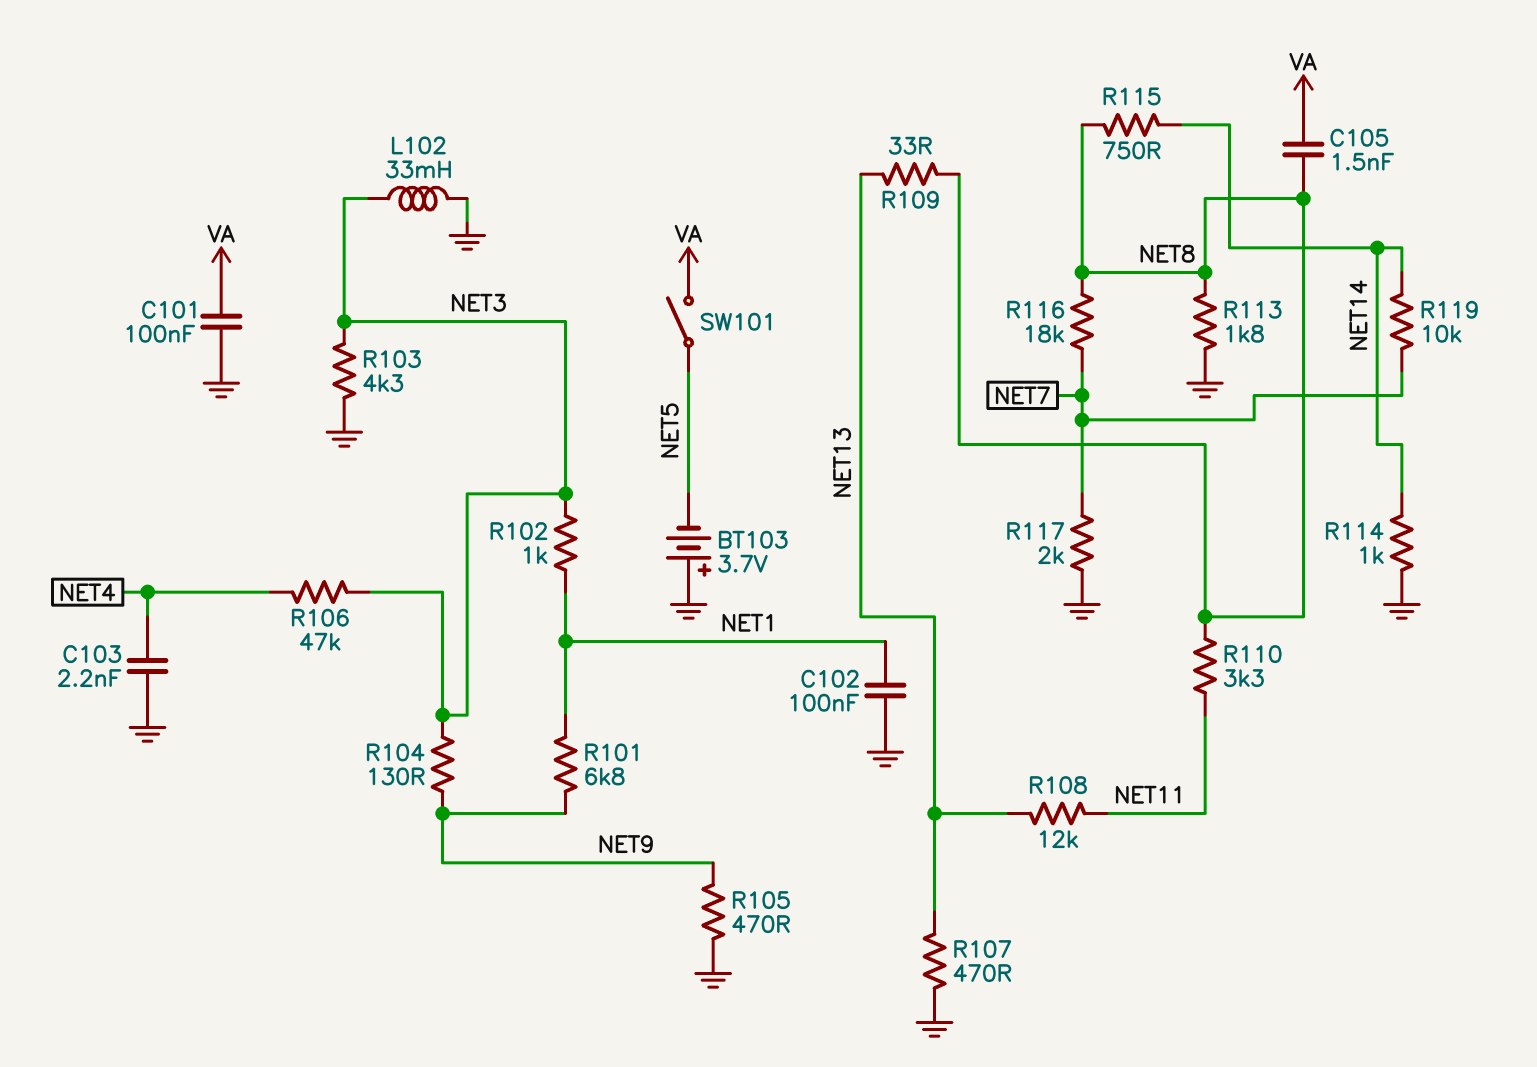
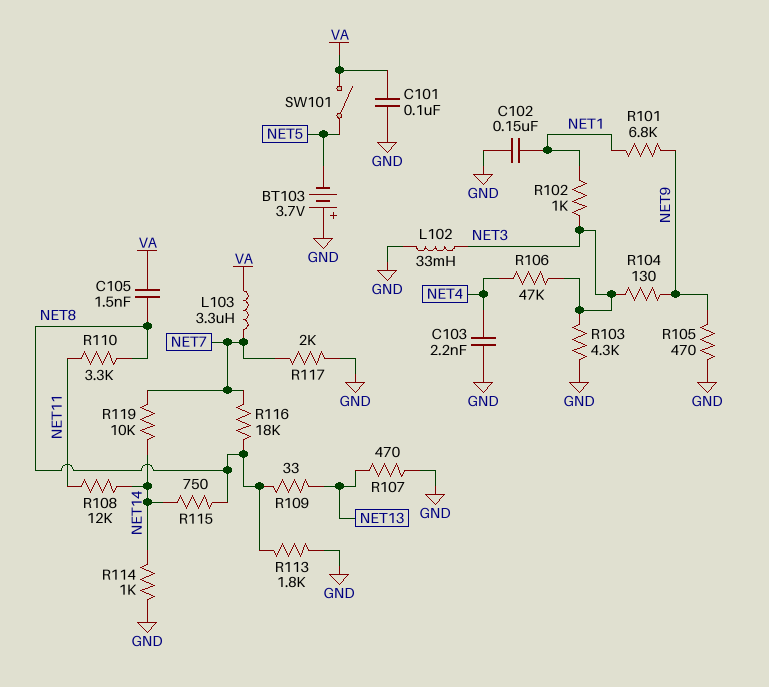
C102: 100nF (GND, NET1) -> 150nF (GND, NET1)
L103: none -> 3.3uH (NET7, VA)
R108: 12k (NET11, NET13) -> 12k (NET11, NET14)

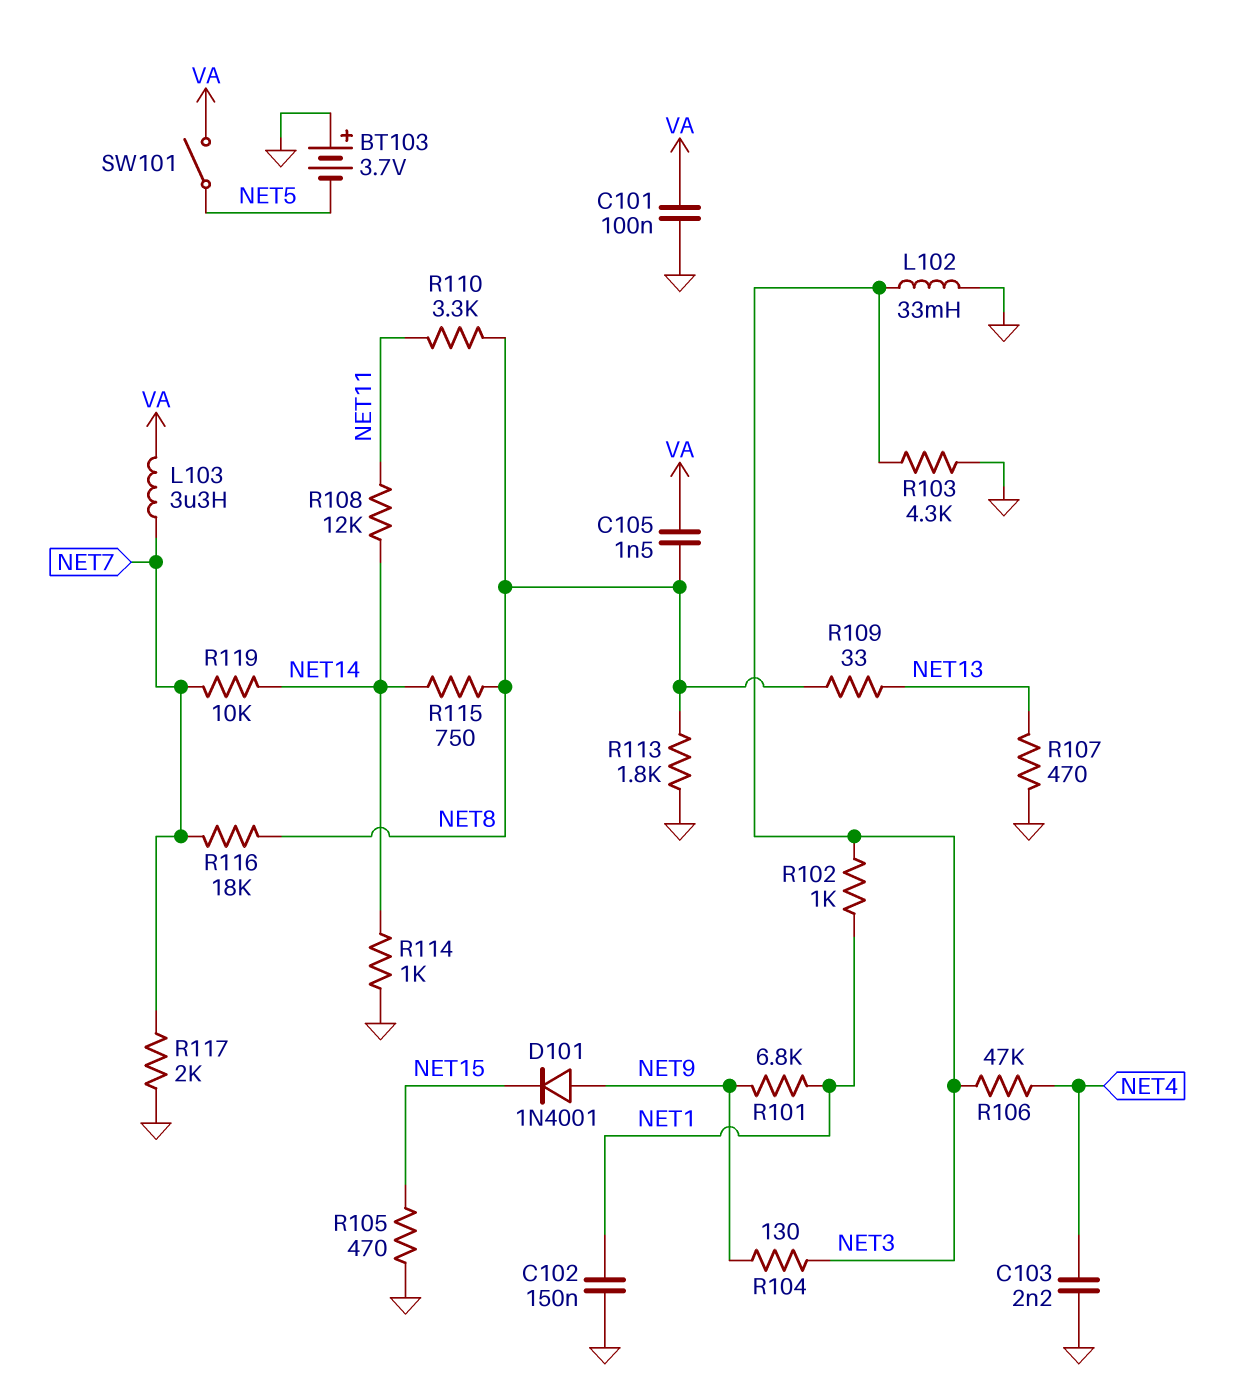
D101: none -> diode 1N4001 (A NET9, K NET15)
R105: 470 (GND, NET9) -> 470 (GND, NET15)

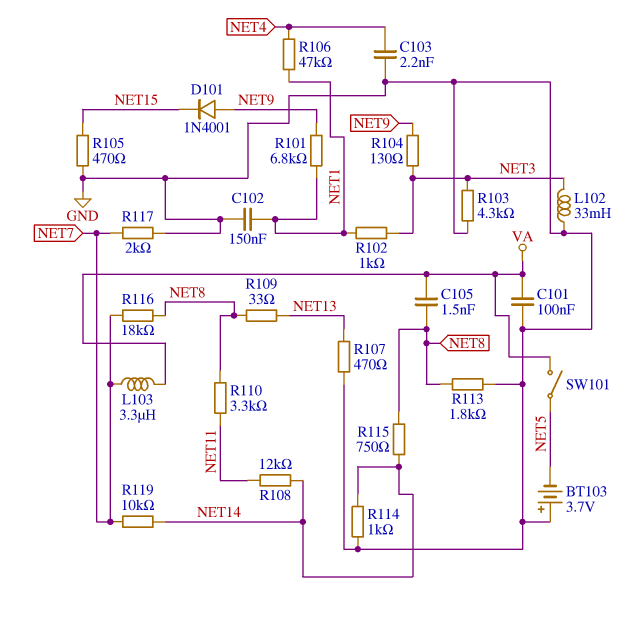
R106: 47k (NET3, NET4) -> 47k (NET1, NET4)

